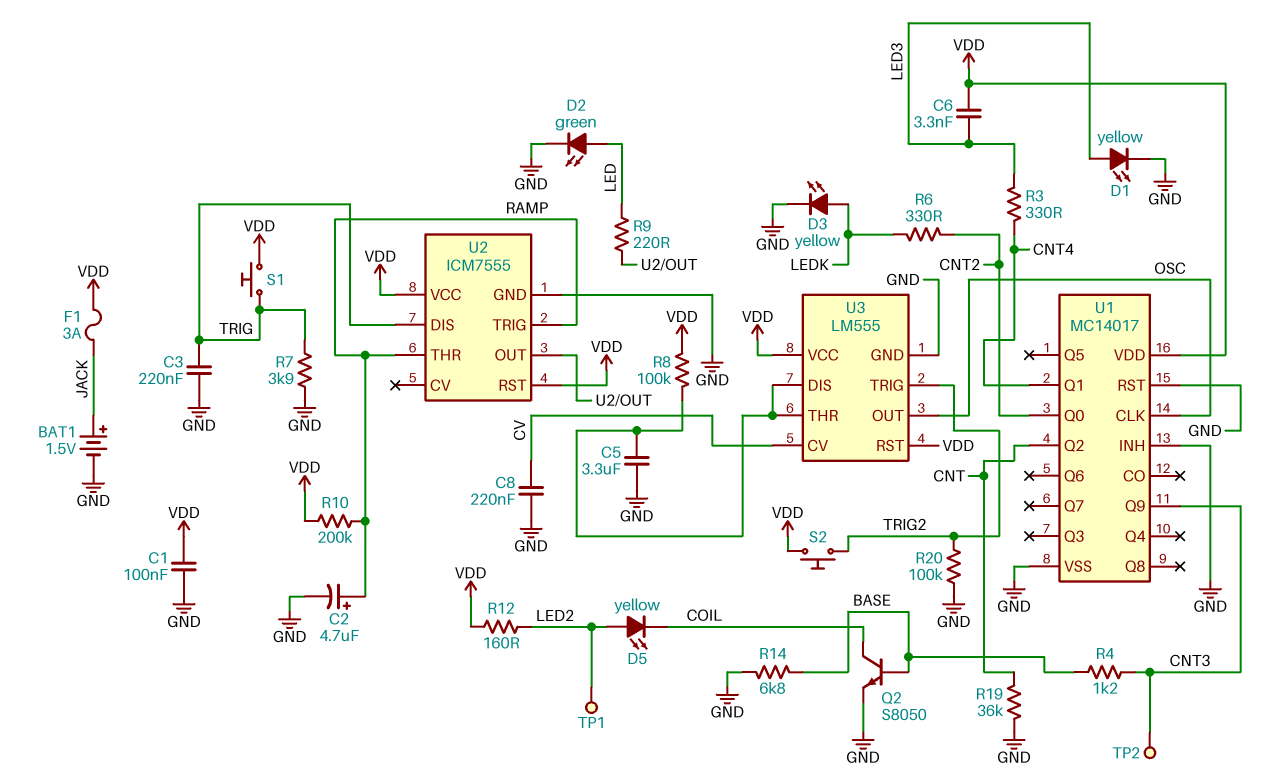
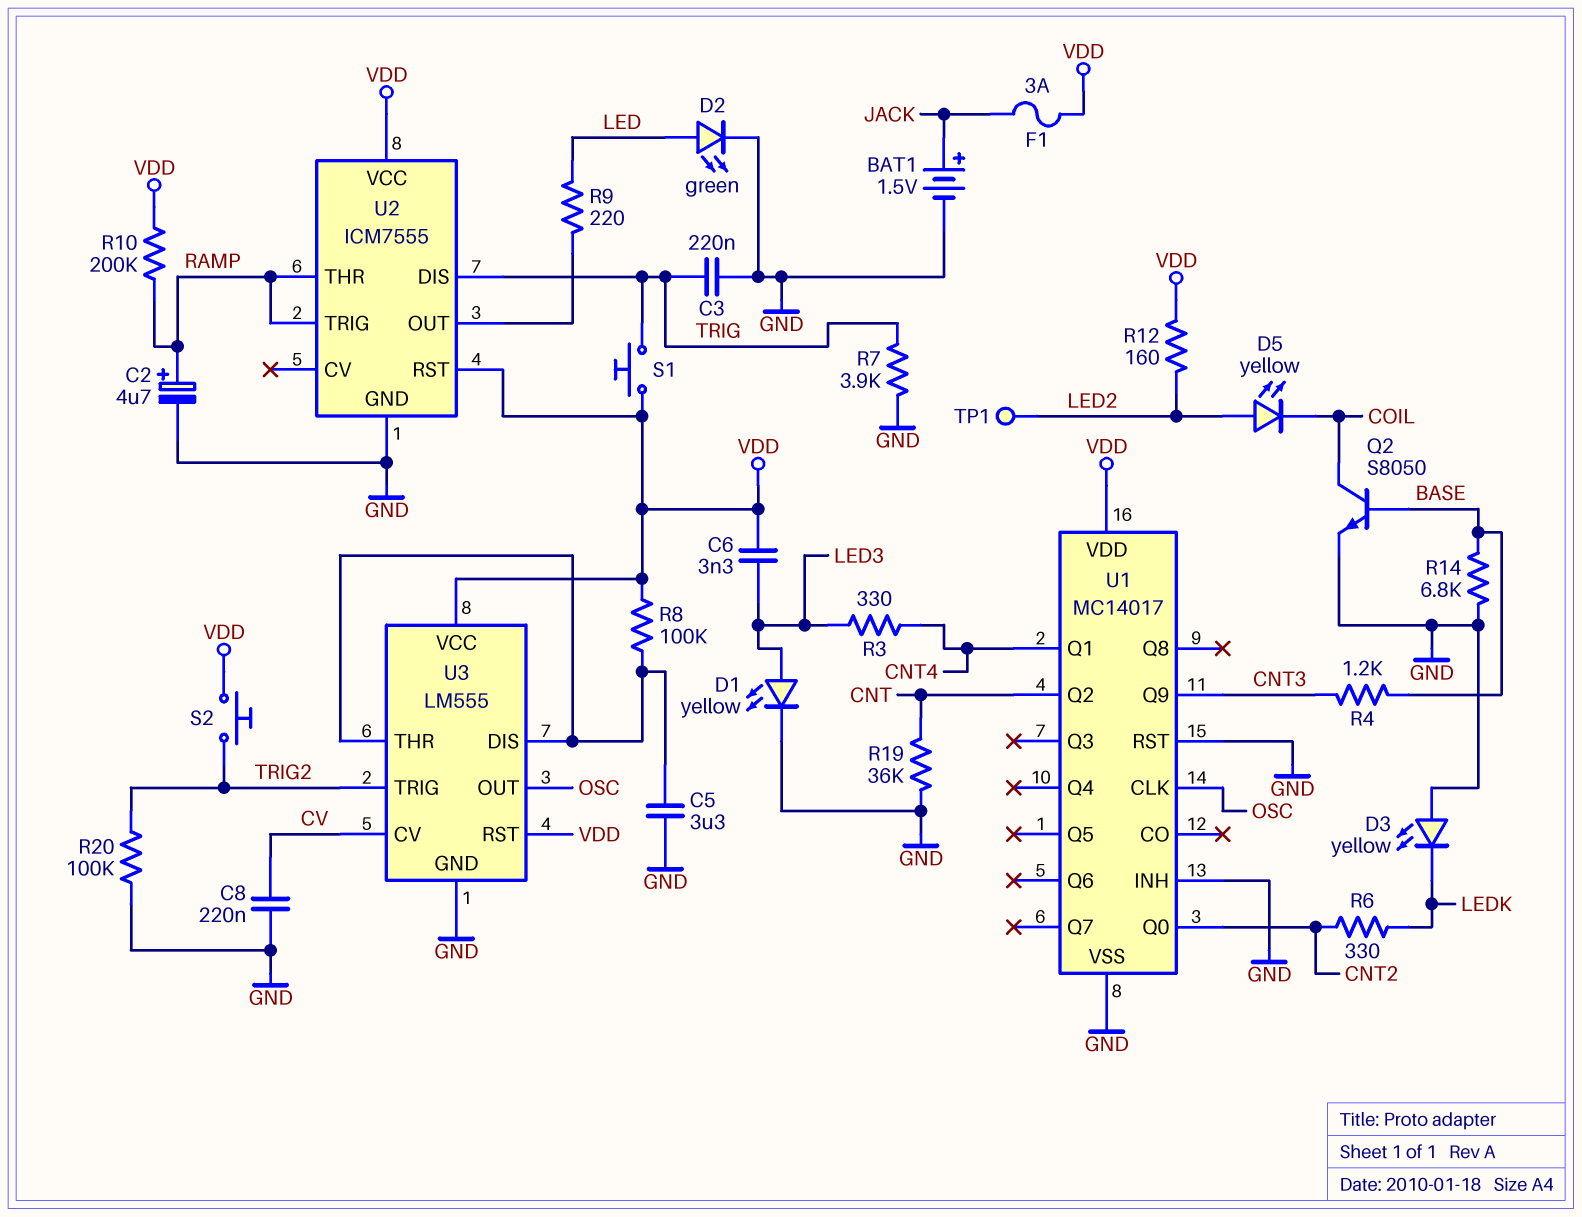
C1: 100nF (GND, VDD) -> none
D3: LED yellow (A LEDK, K GND) -> LED yellow (A GND, K LEDK)
TP2: test point (CNT3) -> none

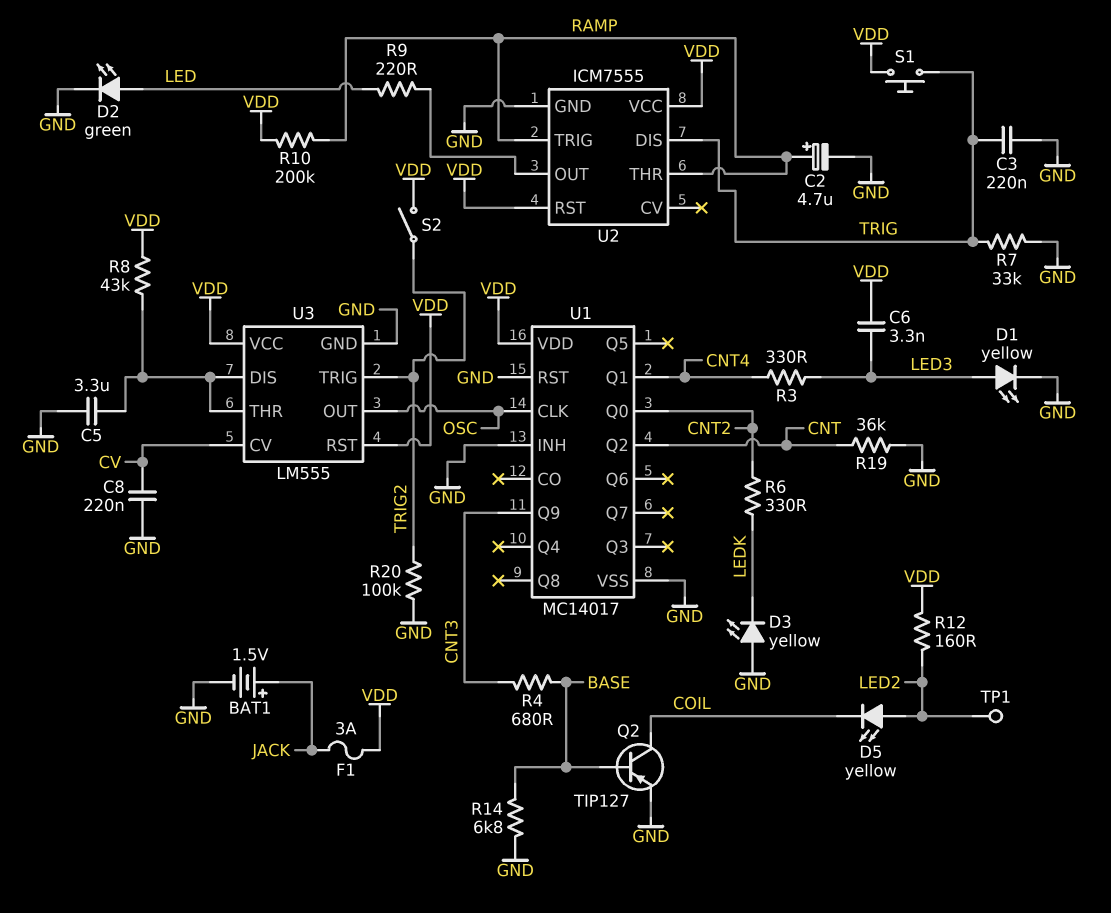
Q2: NPN S8050 (B BASE, C COIL, E GND) -> PNP TIP127 (B BASE, C COIL, E GND)
R4: 1.2k (BASE, CNT3) -> 680 (BASE, CNT3)
R7: 3.9k (GND, TRIG) -> 33k (GND, TRIG)
R8: 100k (U3/DIS, VDD) -> 43k (U3/DIS, VDD)
S2: button (TRIG2, VDD) -> switch (TRIG2, VDD)

